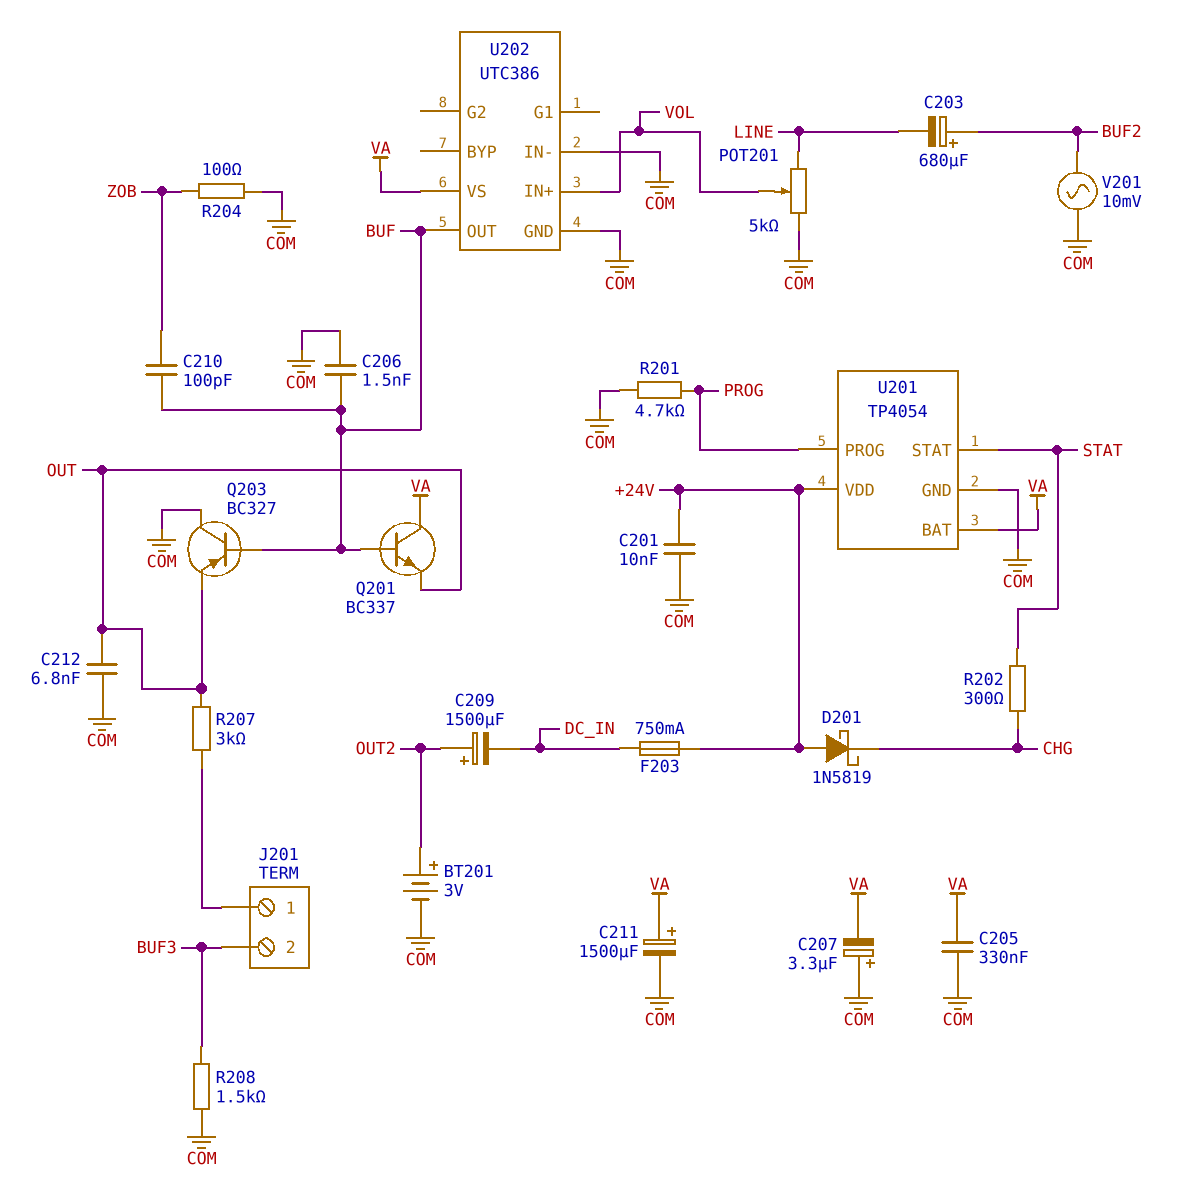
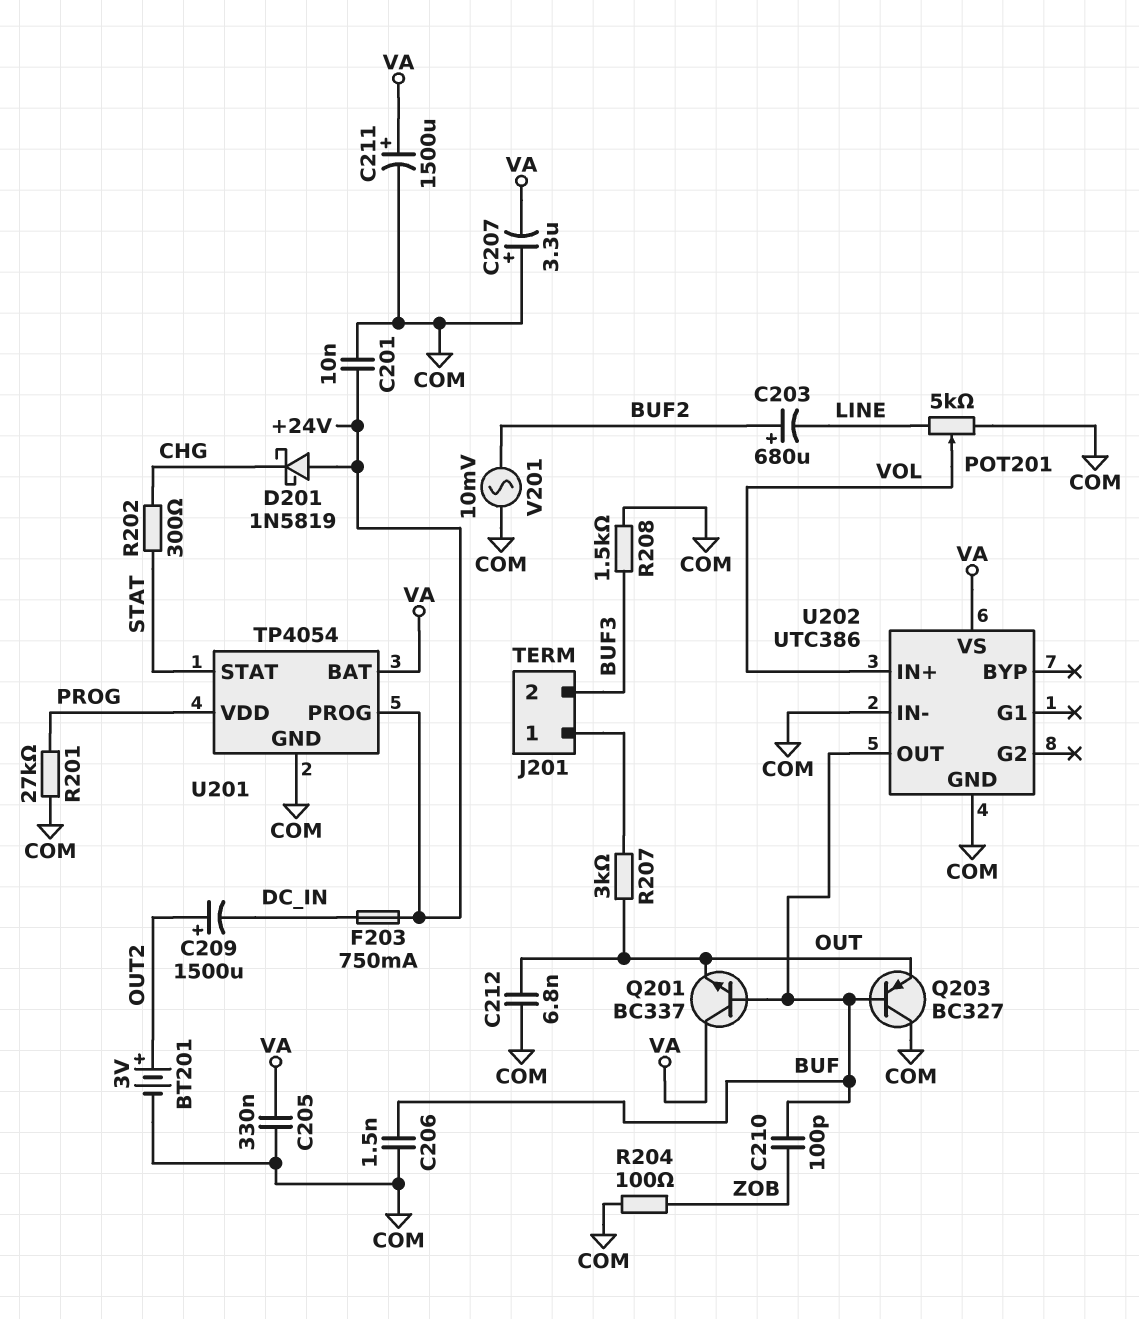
R201: 4.7k (COM, PROG) -> 27k (COM, PROG)
U201 pin PROG: PROG -> +24V
U201 pin VDD: +24V -> PROG

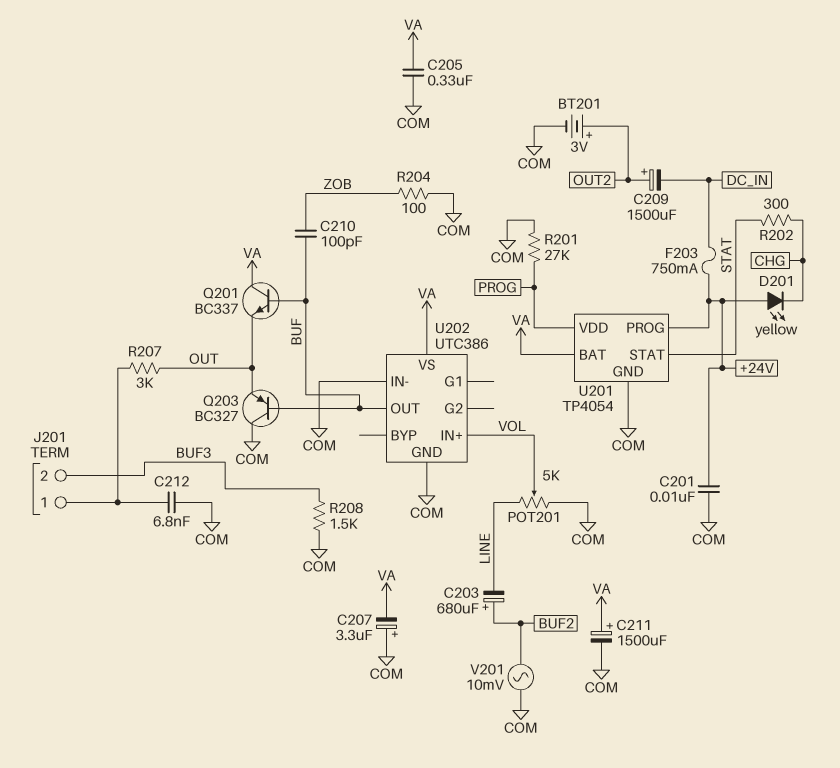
C206: 1.5nF (BUF, COM) -> none
C212: 6.8nF (COM, OUT) -> 6.8nF (COM, J201/1)
D201: schottky 1N5819 (A +24V, K CHG) -> LED yellow (A +24V, K CHG)

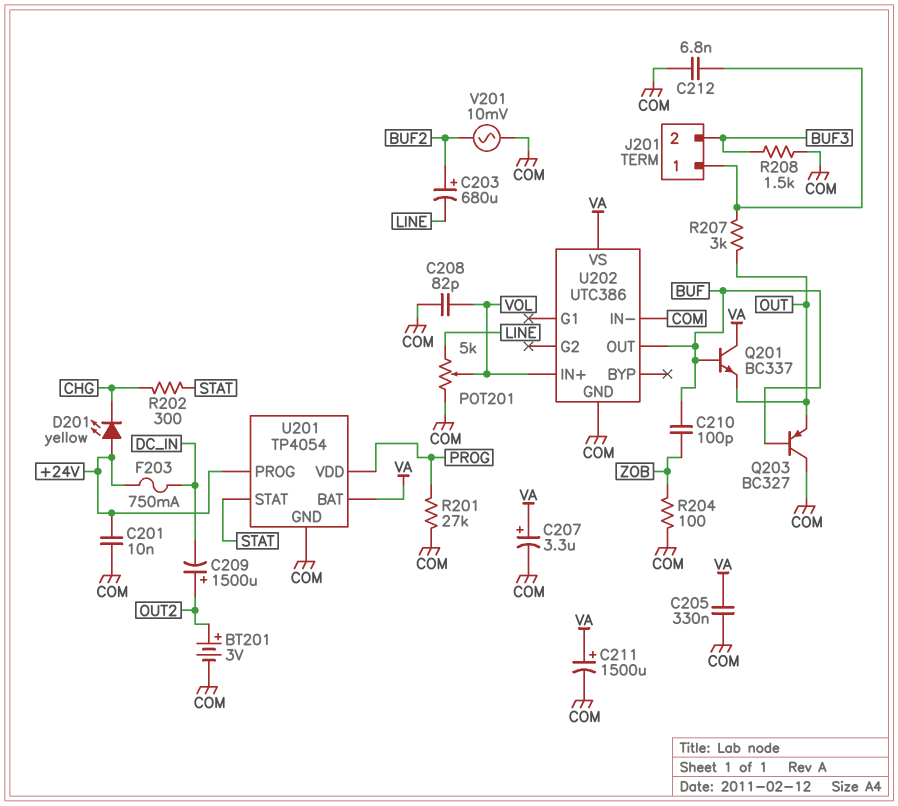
C207: 3.3uF (plus COM, minus VA) -> 3.3uF (plus VA, minus COM)
C208: none -> 82pF (COM, VOL)

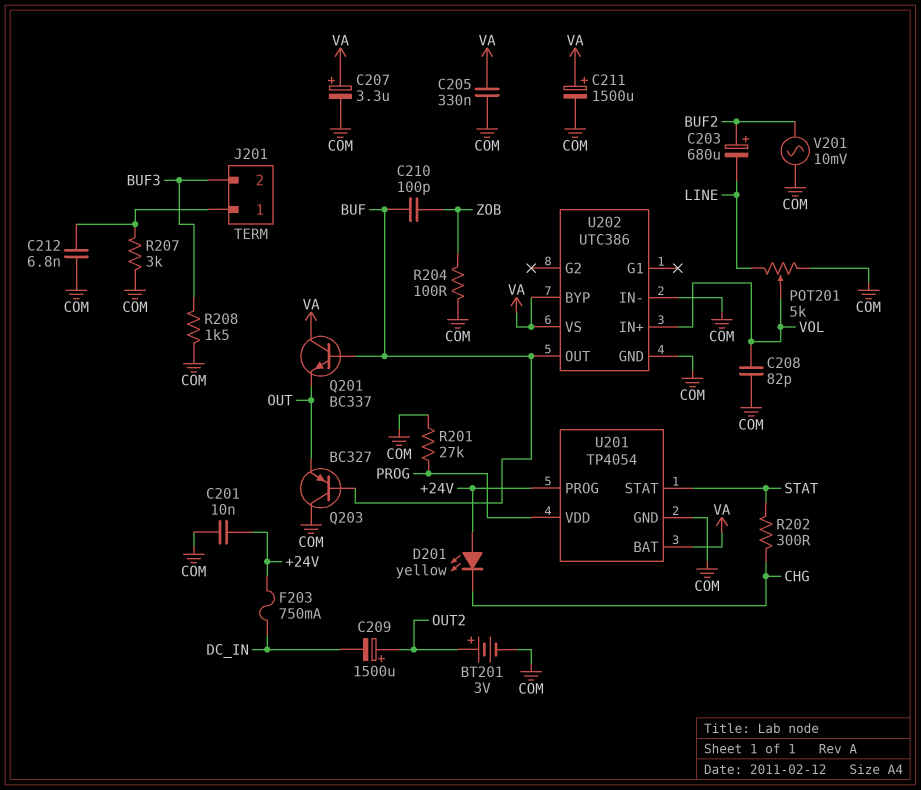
R207: 3k (J201/1, OUT) -> 3k (COM, J201/1)
U202 pin BYP: none -> VA

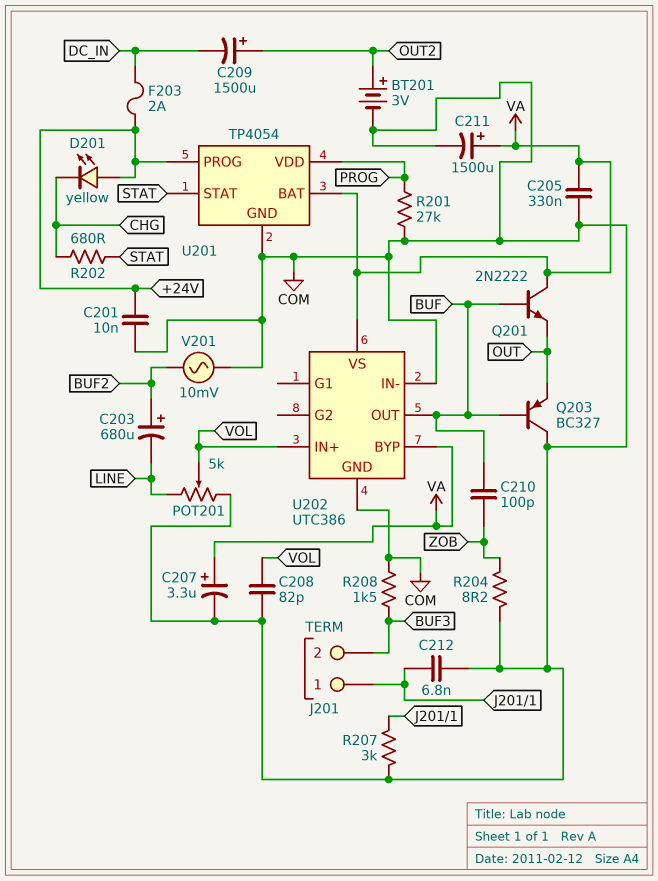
F203: 750mA (+24V, DC_IN) -> 2A (+24V, DC_IN)
Q201: NPN BC337 (B BUF, C VA, E OUT) -> NPN 2N2222 (B BUF, C VA, E OUT)
R202: 300 (CHG, STAT) -> 680 (CHG, STAT)
R204: 100 (COM, ZOB) -> 8.2 (COM, ZOB)

